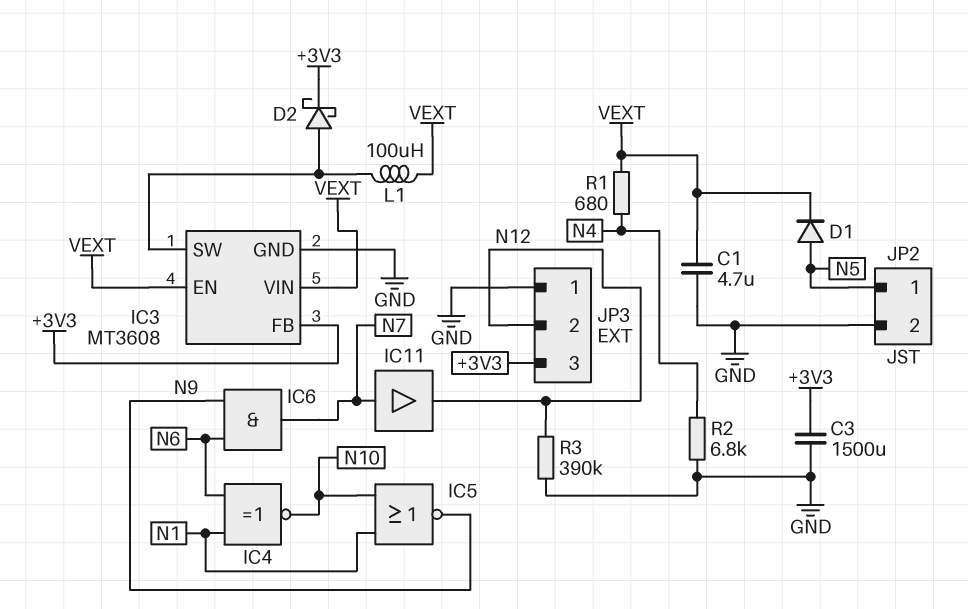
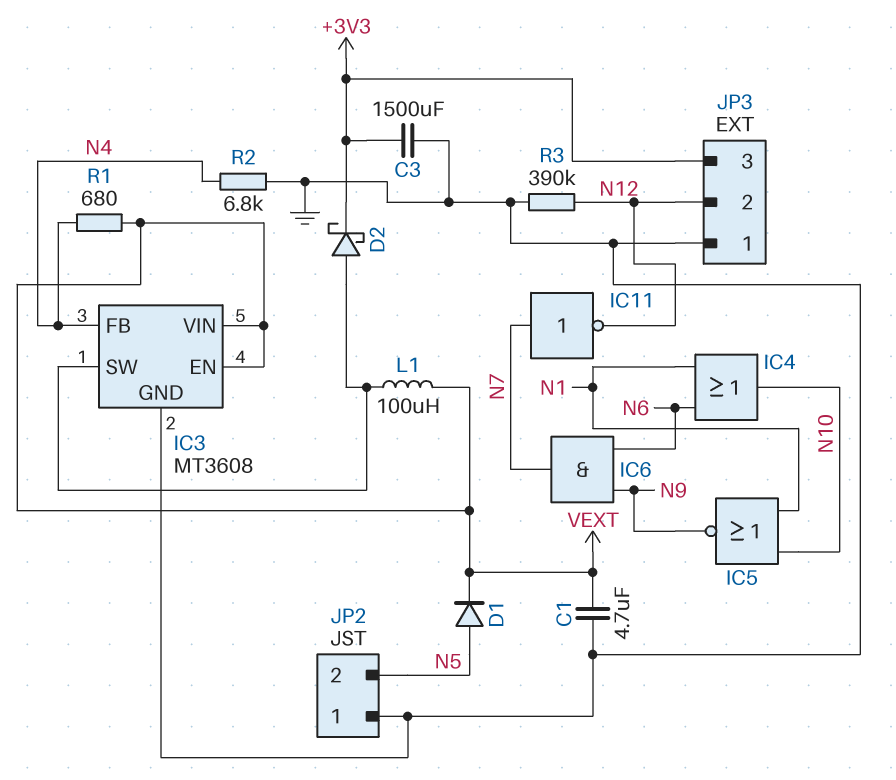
IC3 pin FB: +3V3 -> N4
IC4: XNOR (in N1, in N6, out N10) -> OR (in N1, in N6, out N10)
IC11: buffer (in N7, out N12) -> NOT (in N7, out N12)
JP2 pin 1: N5 -> GND
JP2 pin 2: GND -> N5

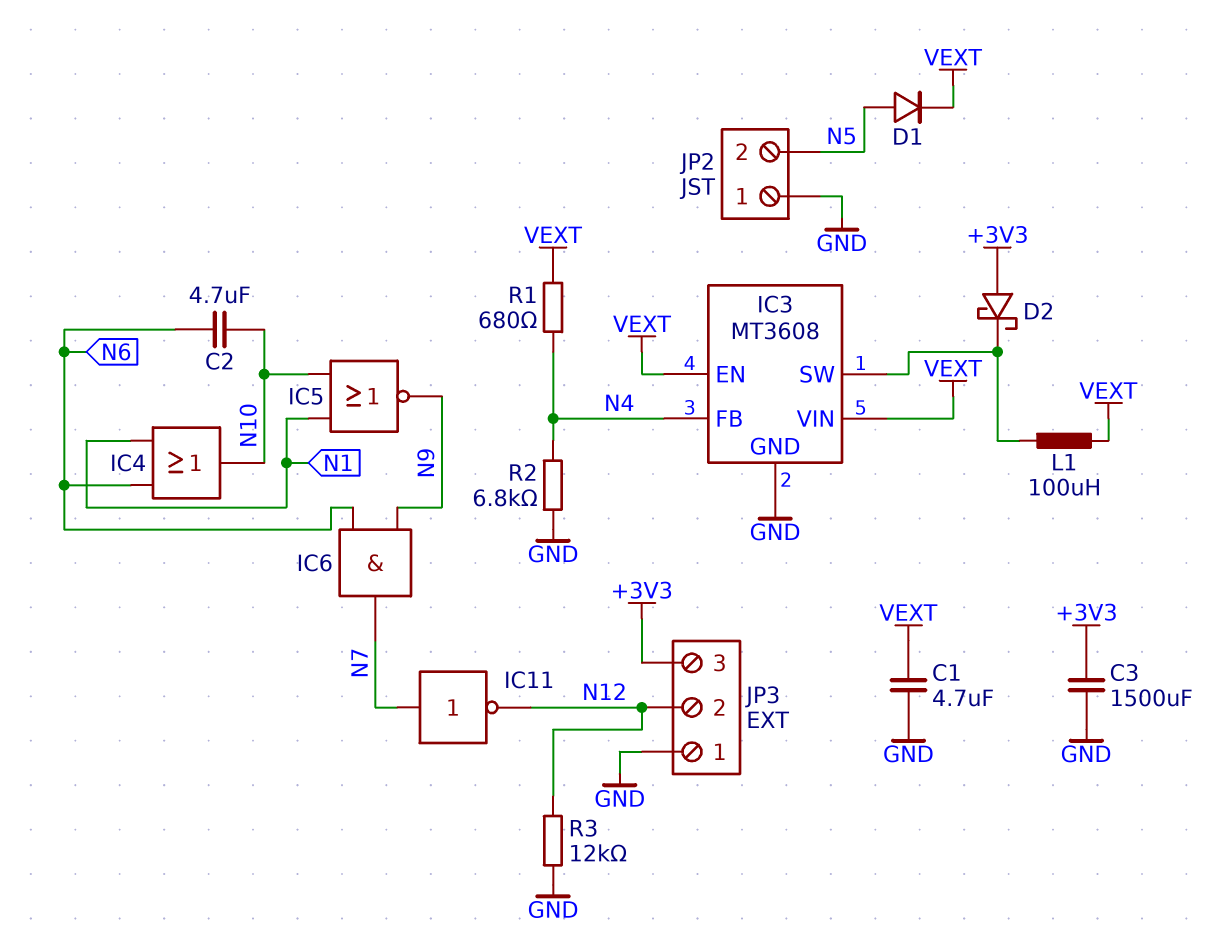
C2: none -> 4.7uF (N6, N10)
D2: schottky (A IC3/SW, K +3V3) -> schottky (A +3V3, K IC3/SW)
R3: 390k (GND, N12) -> 12k (GND, N12)

